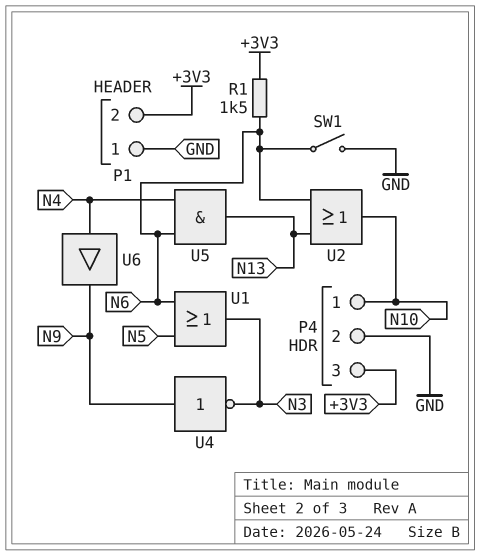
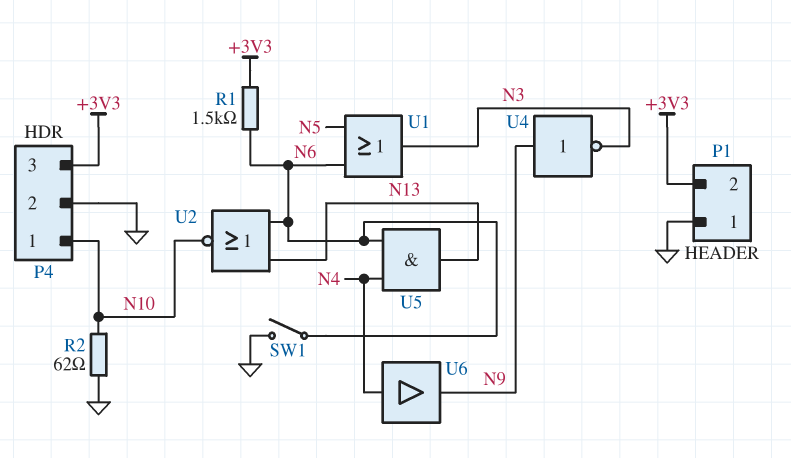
R2: none -> 62 (GND, N10)
U2: OR (in N6, in N13, out N10) -> NOR (in N6, in N13, out N10)

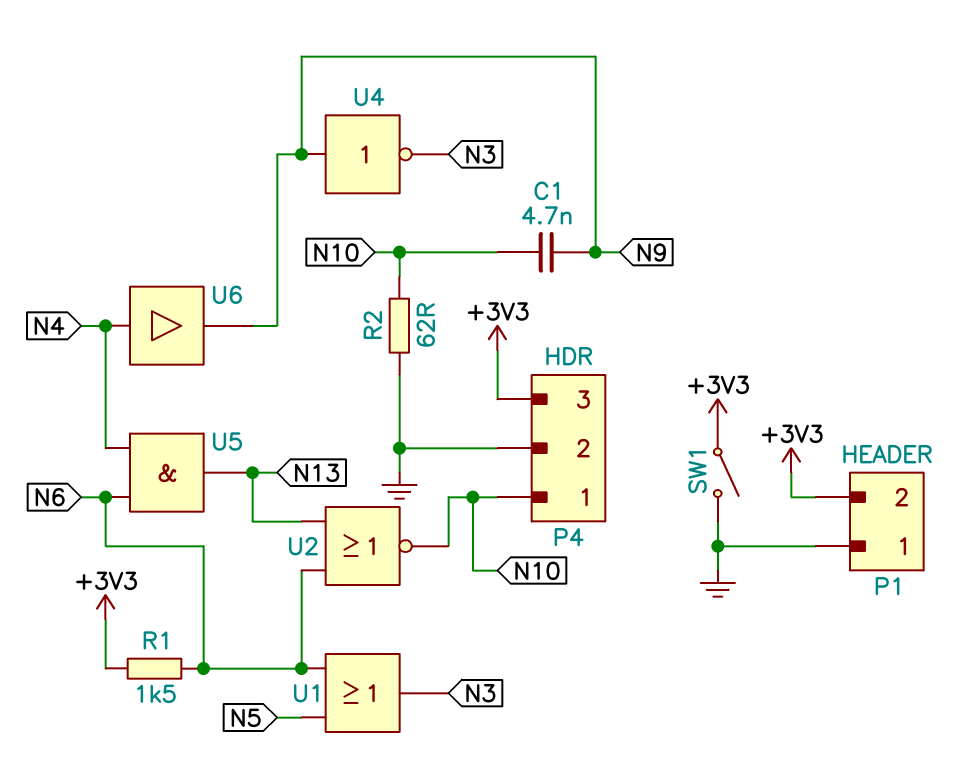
C1: none -> 4.7nF (N9, N10)
SW1: switch (GND, N6) -> switch (+3V3, GND)

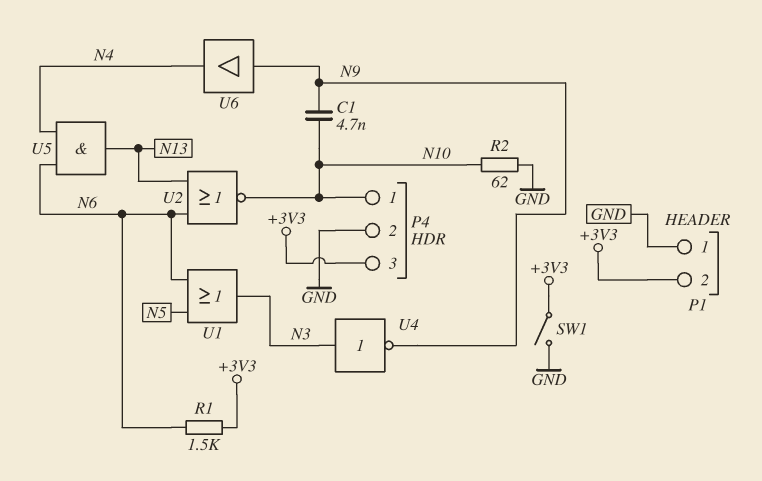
U4: NOT (in N9, out N3) -> NOT (in N3, out N9)
U6: buffer (in N4, out N9) -> buffer (in N9, out N4)

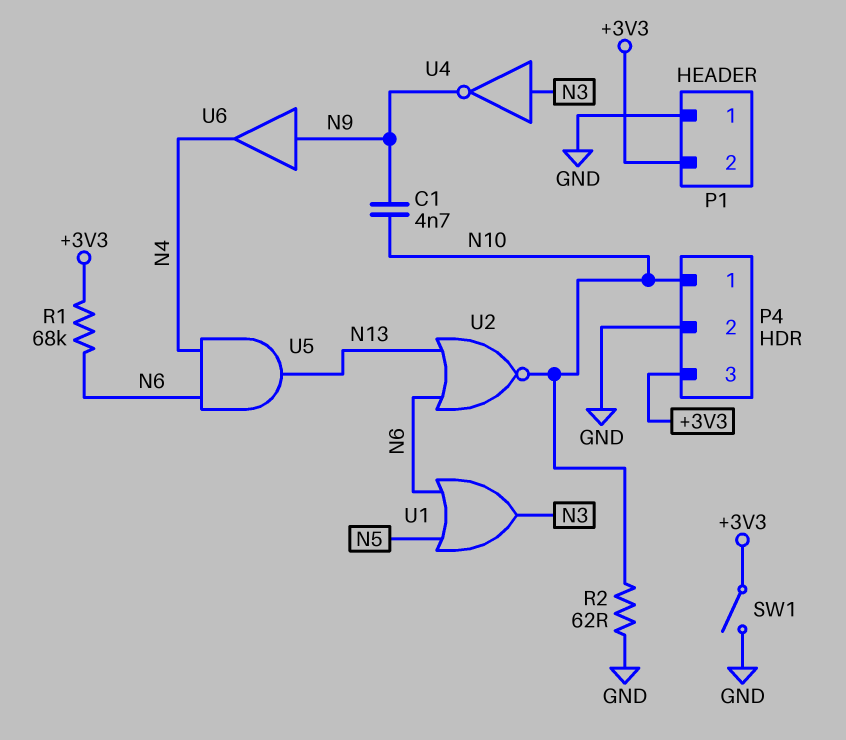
R1: 1.5k (+3V3, N6) -> 68k (+3V3, N6)

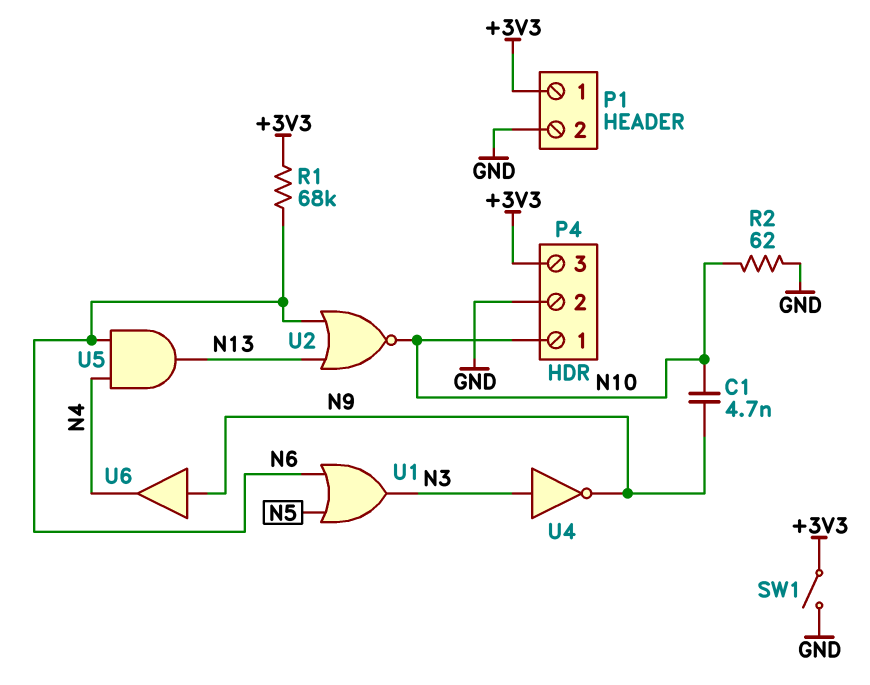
P1 pin 1: GND -> +3V3
P1 pin 2: +3V3 -> GND

